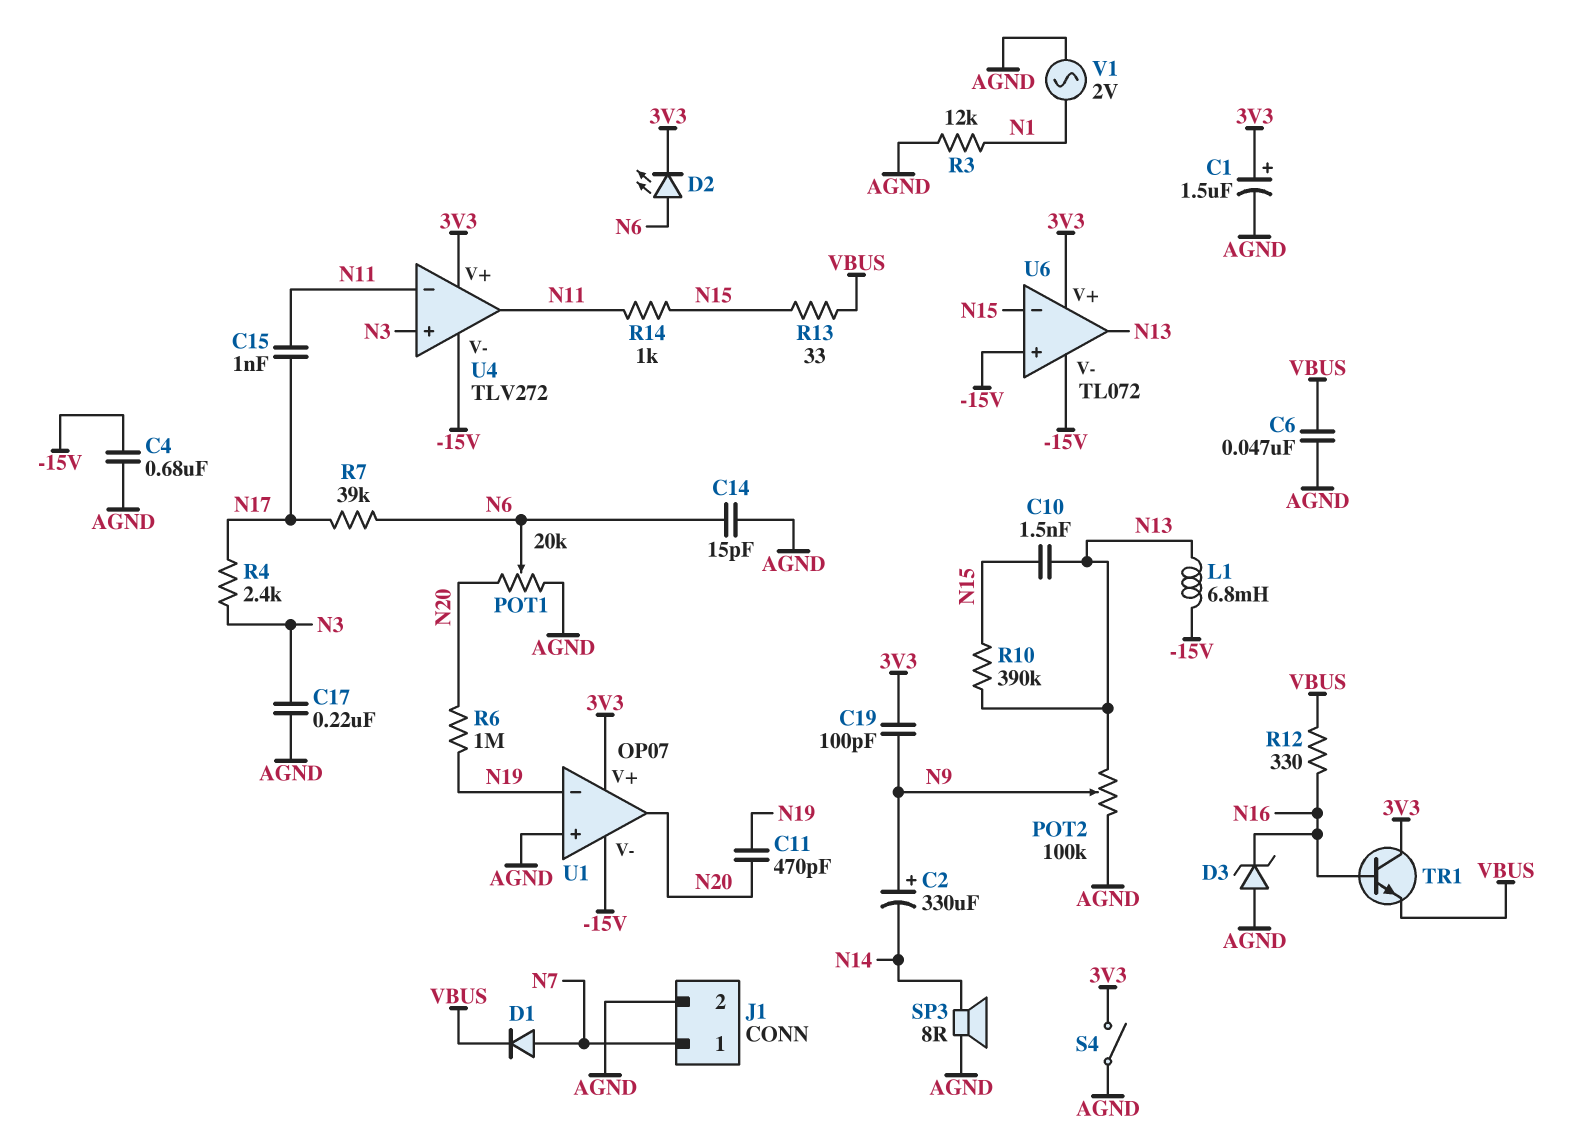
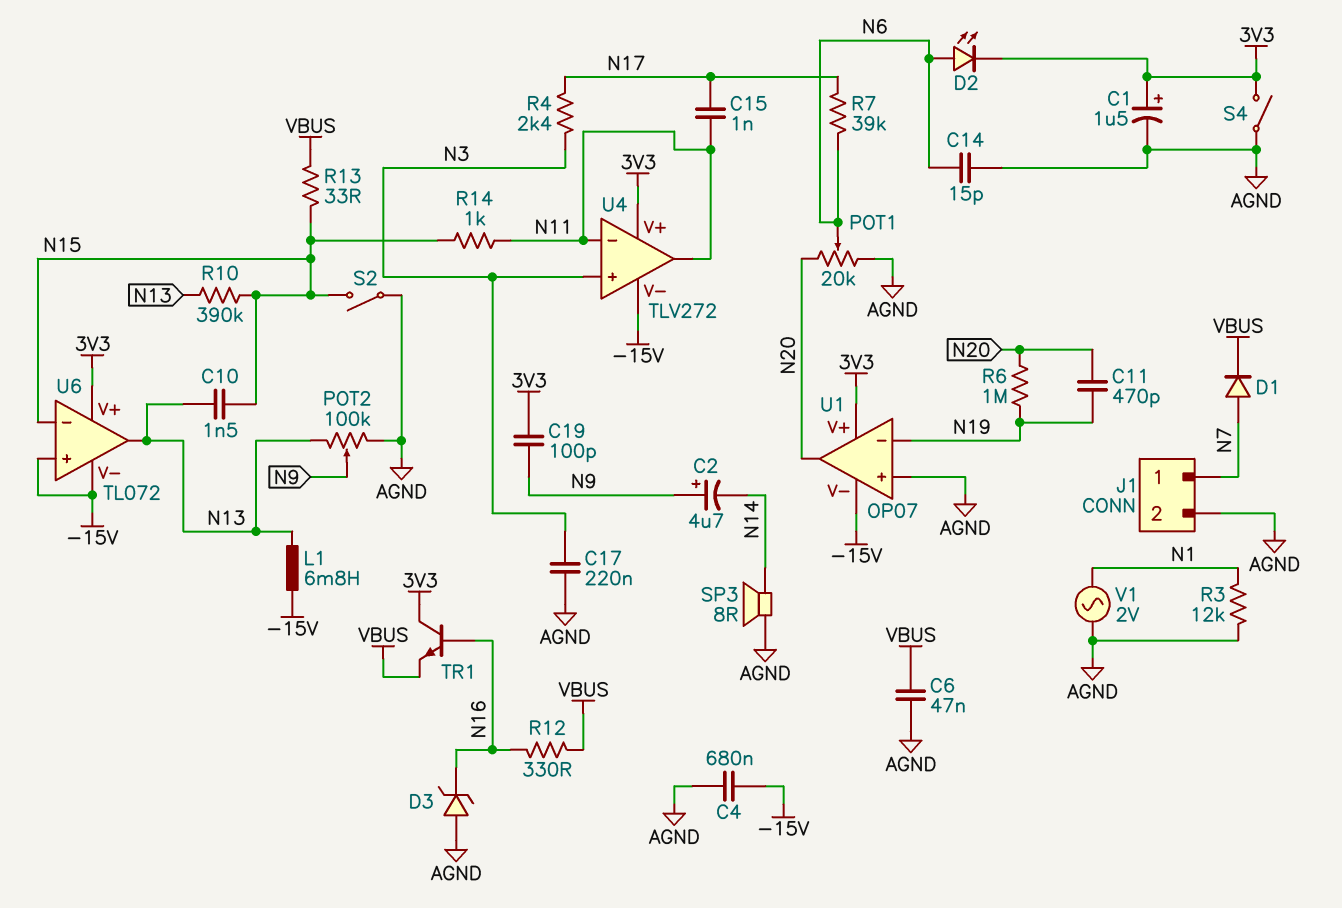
C2: 330uF (plus N9, minus N14) -> 4.7uF (plus N9, minus N14)
S2: none -> switch (AGND, N15)

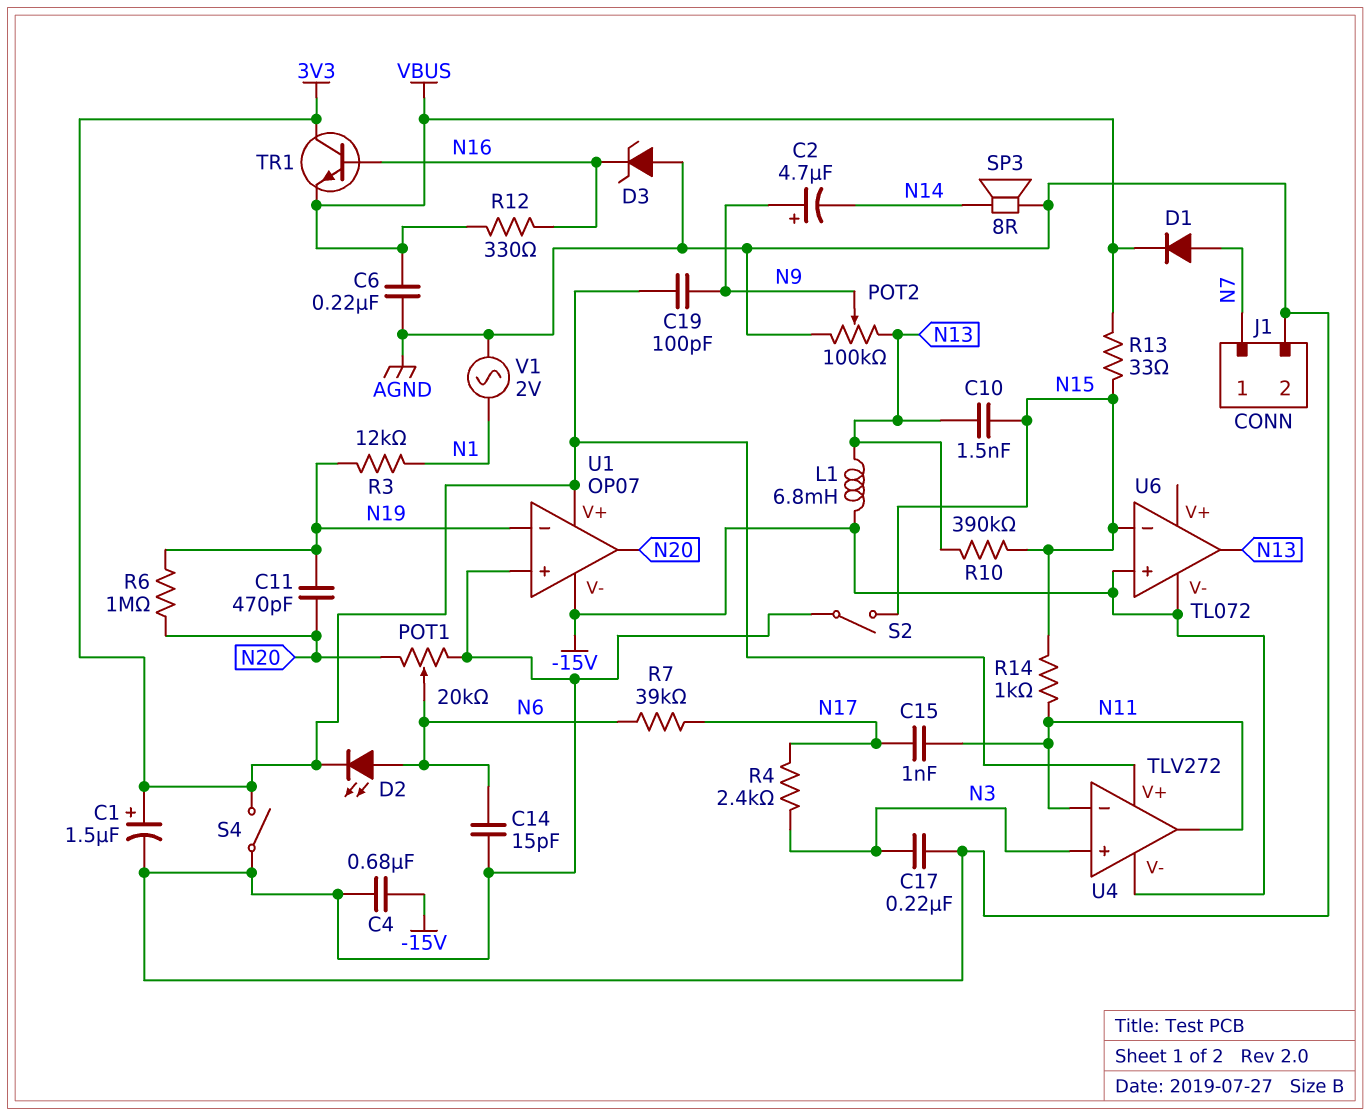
C6: 47nF (AGND, VBUS) -> 220nF (AGND, VBUS)
R3: 12k (AGND, N1) -> 12k (N1, N19)
U6 pin V+: 3V3 -> none

